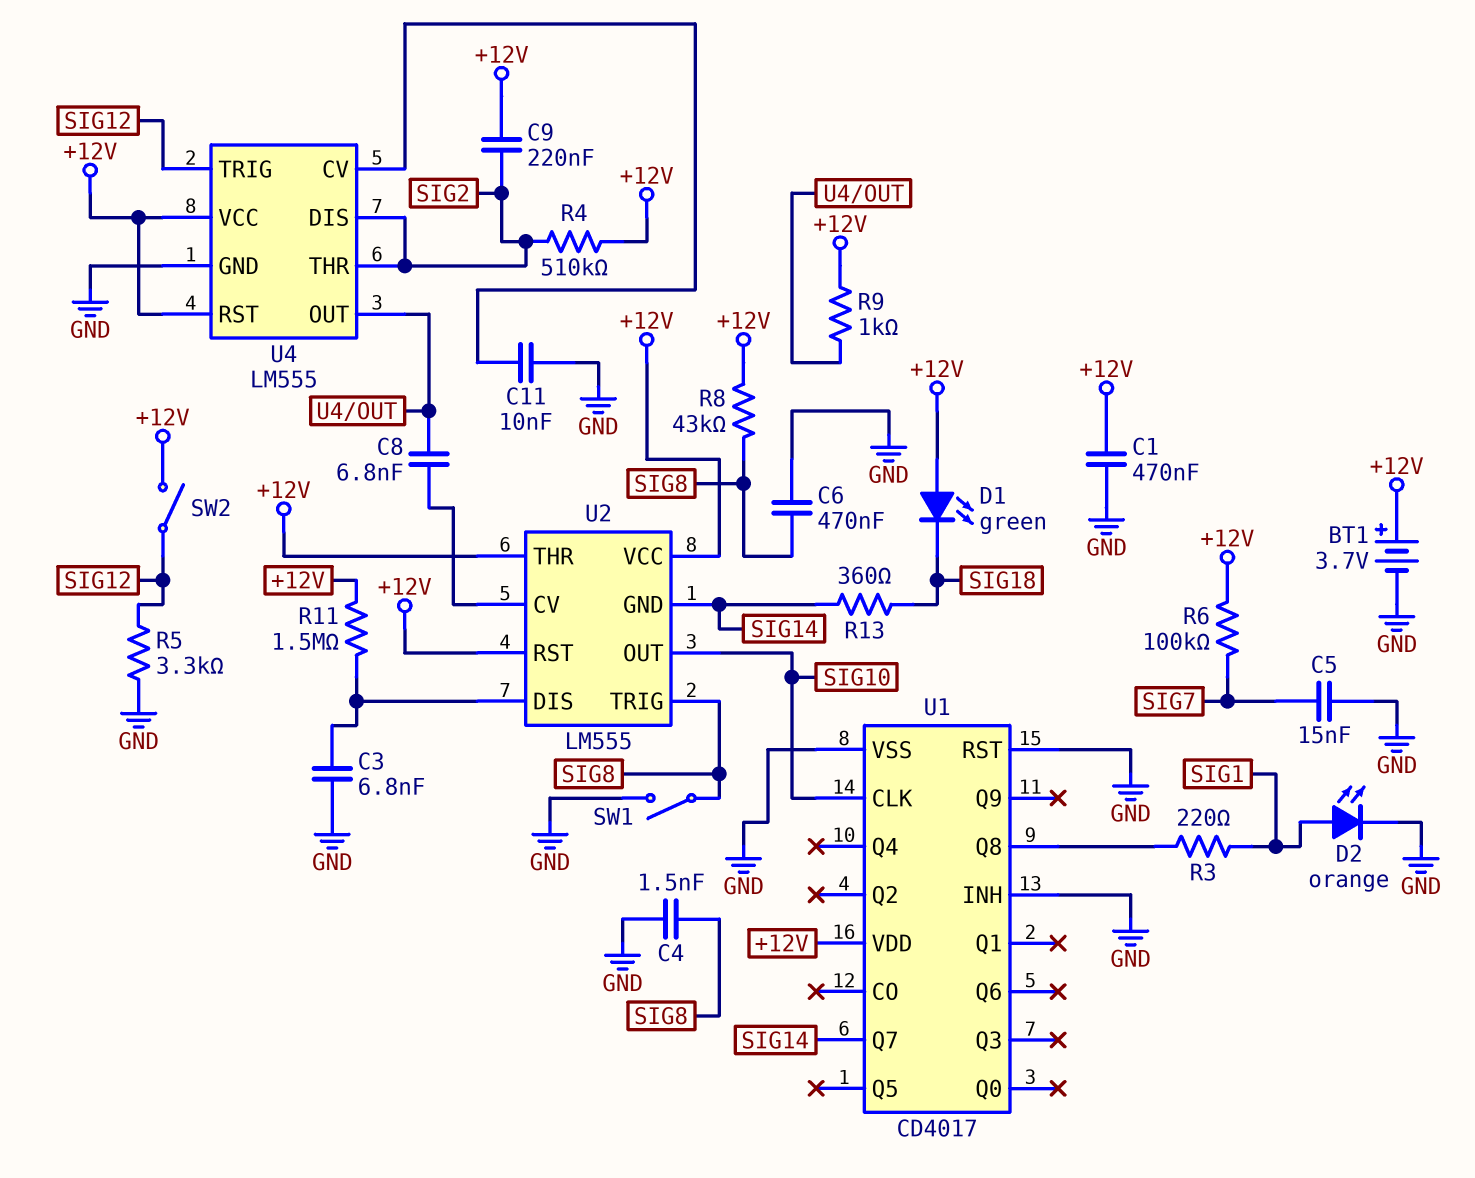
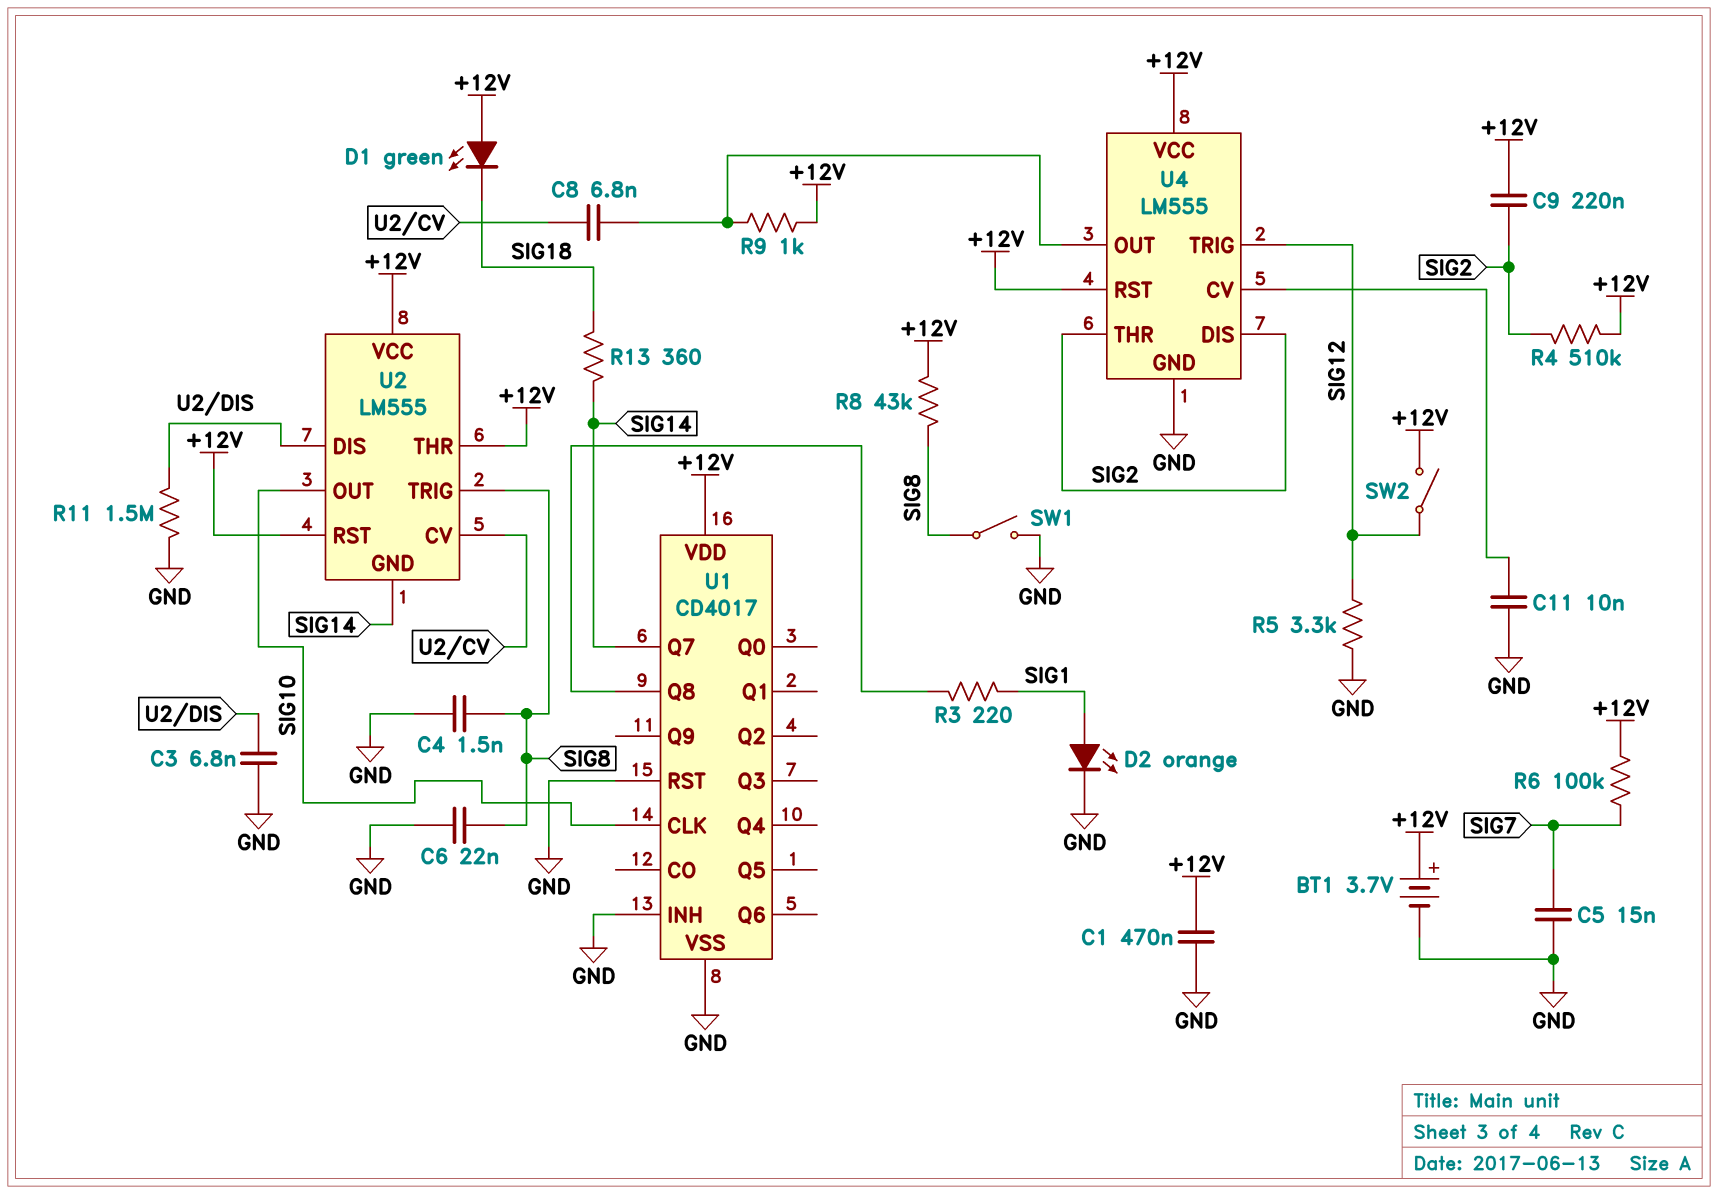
C6: 470nF (GND, SIG8) -> 22nF (GND, SIG8)
R11: 1.5M (+12V, U2/DIS) -> 1.5M (GND, U2/DIS)

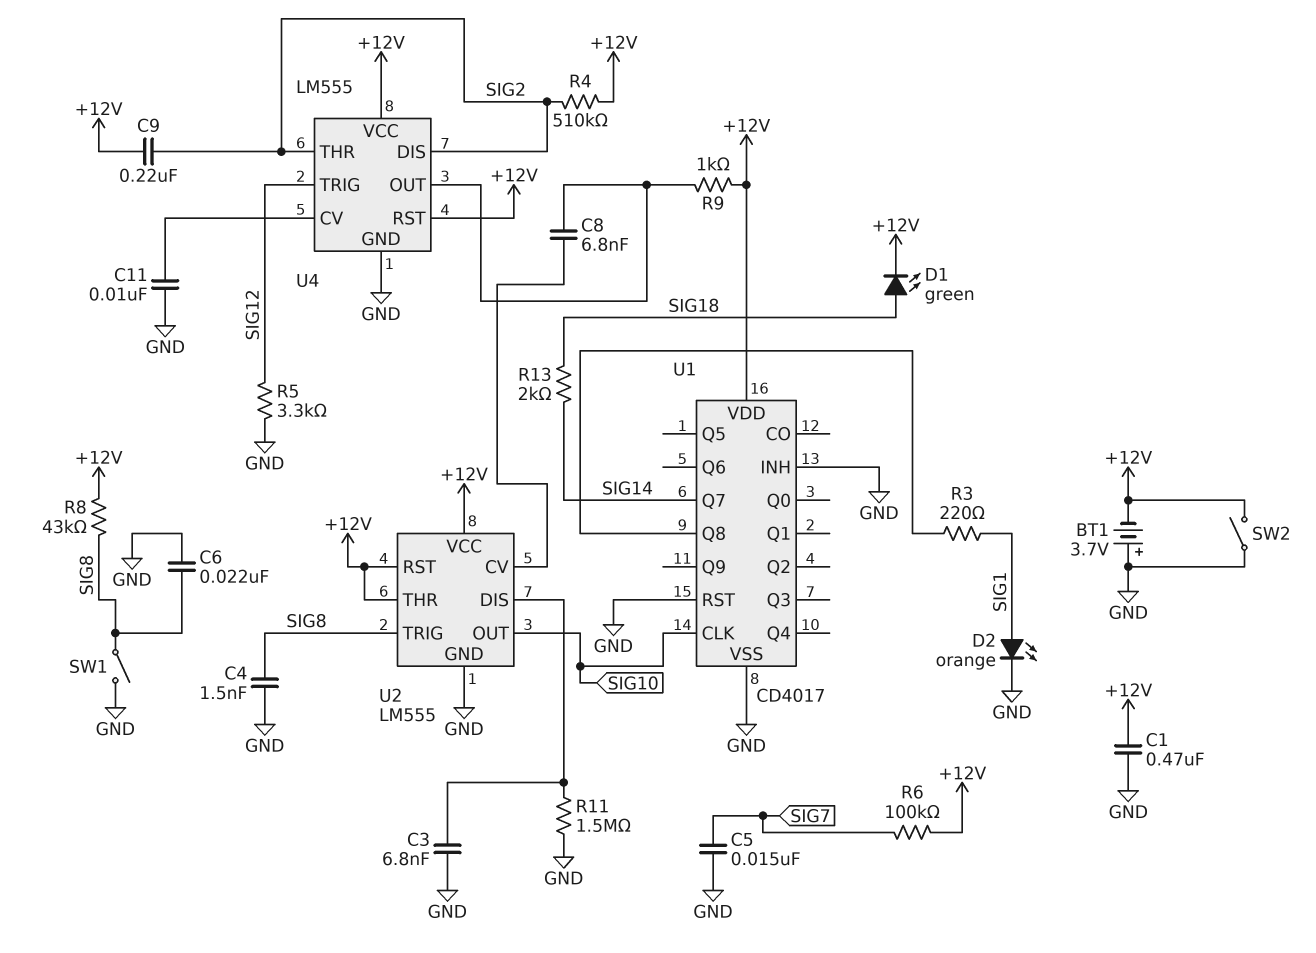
BT1: 3.7V (plus +12V, minus GND) -> 3.7V (plus GND, minus +12V)
D1: LED green (A +12V, K SIG18) -> LED green (A SIG18, K +12V)
R13: 360 (SIG14, SIG18) -> 2k (SIG14, SIG18)
SW2: switch (+12V, SIG12) -> switch (+12V, GND)
U2 pin GND: SIG14 -> GND

